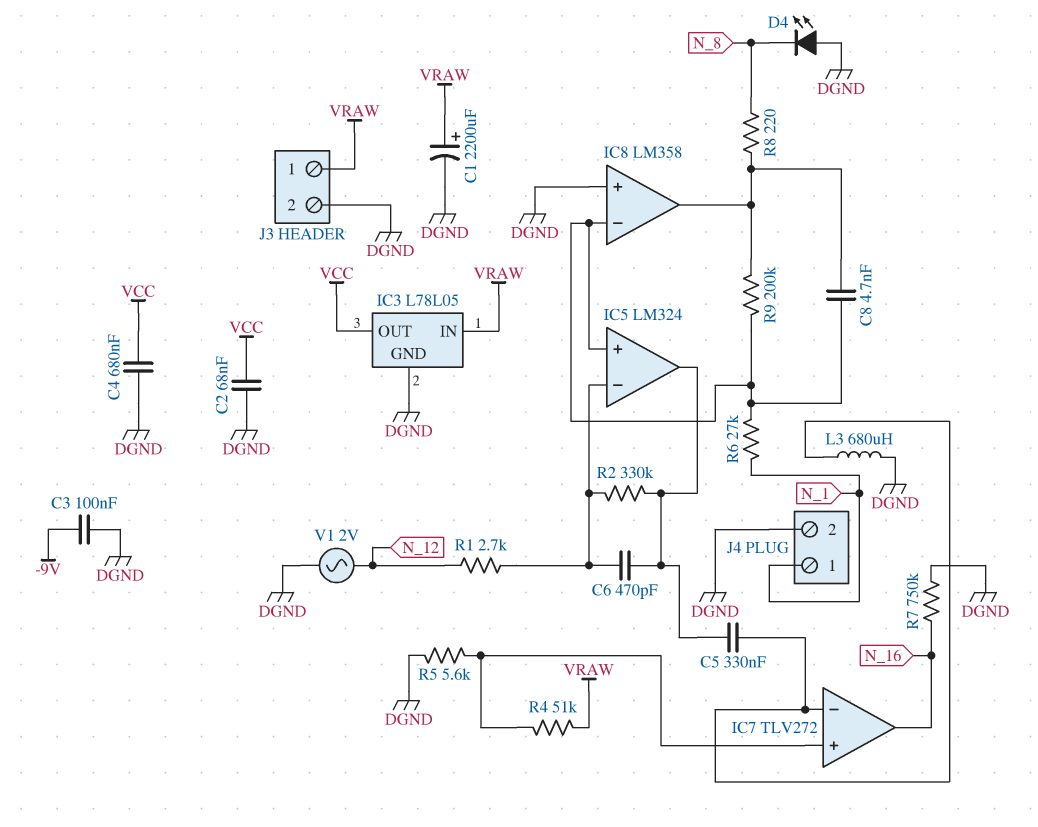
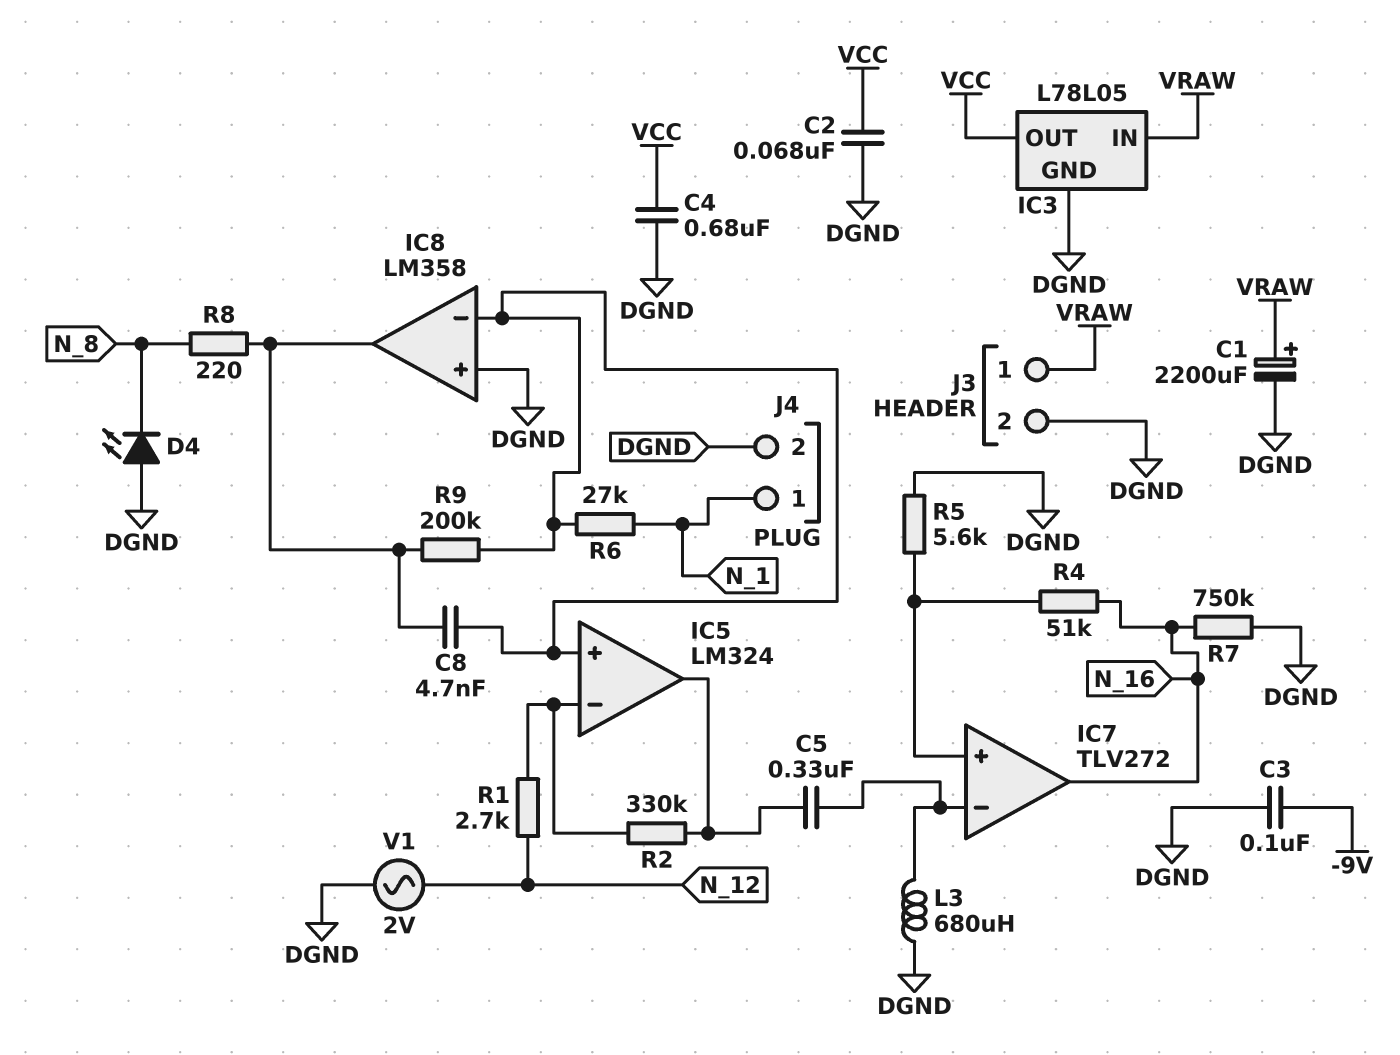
C6: 470pF (IC5/in-, IC5/out) -> none
R4: 51k (IC7/in+, VRAW) -> 51k (IC7/in+, N_16)

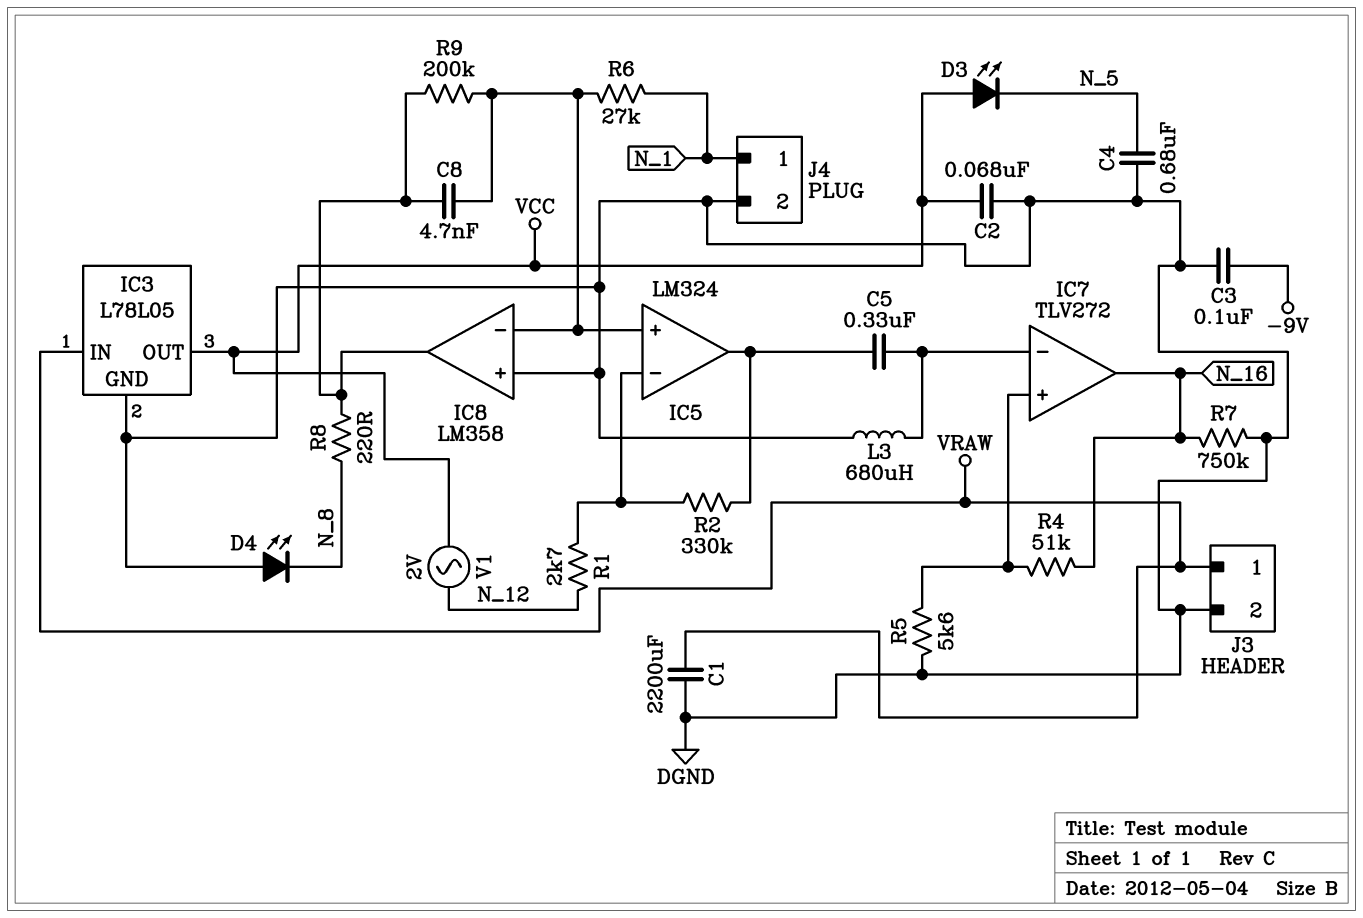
C1: 2200uF (plus VRAW, minus DGND) -> 2200uF (DGND, VRAW)
C4: 680nF (DGND, VCC) -> 680nF (DGND, N_5)
D3: none -> LED (A VCC, K N_5)
V1: AC 2V (DGND, N_12) -> AC 2V (N_12, VCC)

